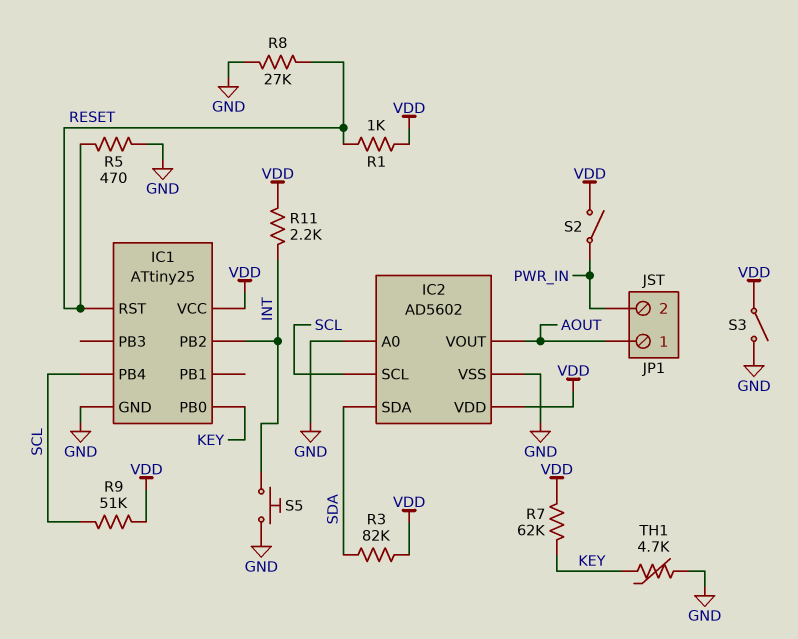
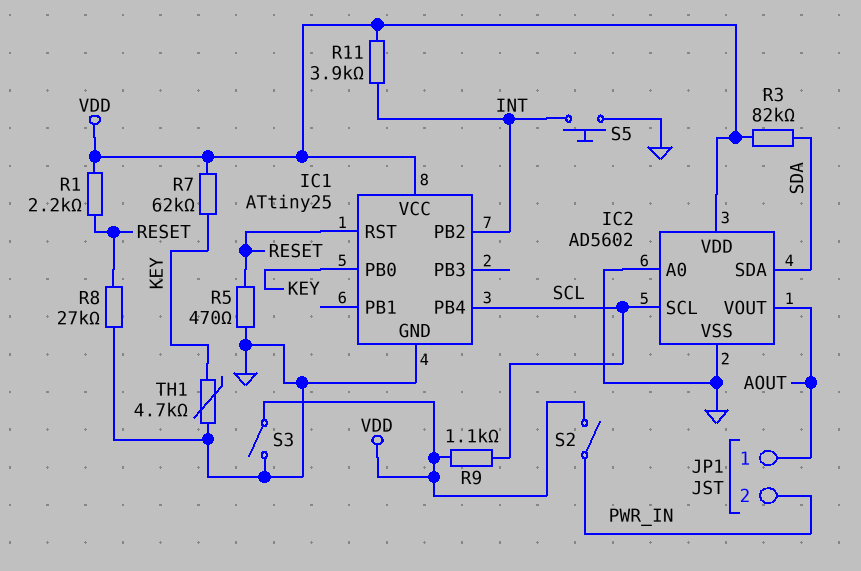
R1: 1k (RESET, VDD) -> 2.2k (RESET, VDD)
R9: 51k (SCL, VDD) -> 1.1k (SCL, VDD)
R11: 2.2k (INT, VDD) -> 3.9k (INT, VDD)

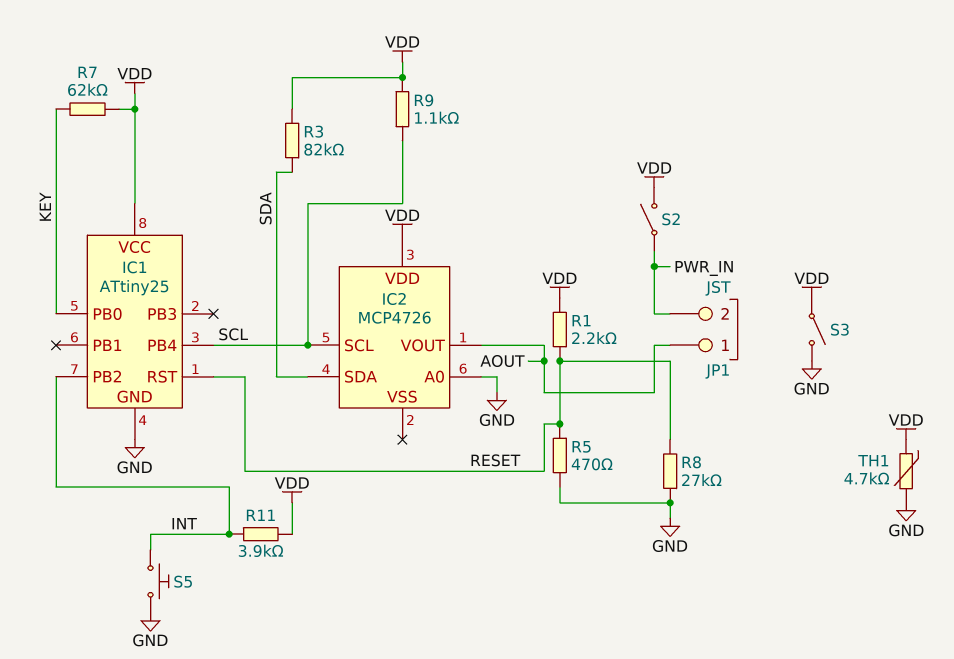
IC2: AD5602 -> MCP4726
IC2 pin VSS: GND -> none
TH1: 4.7k (GND, KEY) -> 4.7k (GND, VDD)

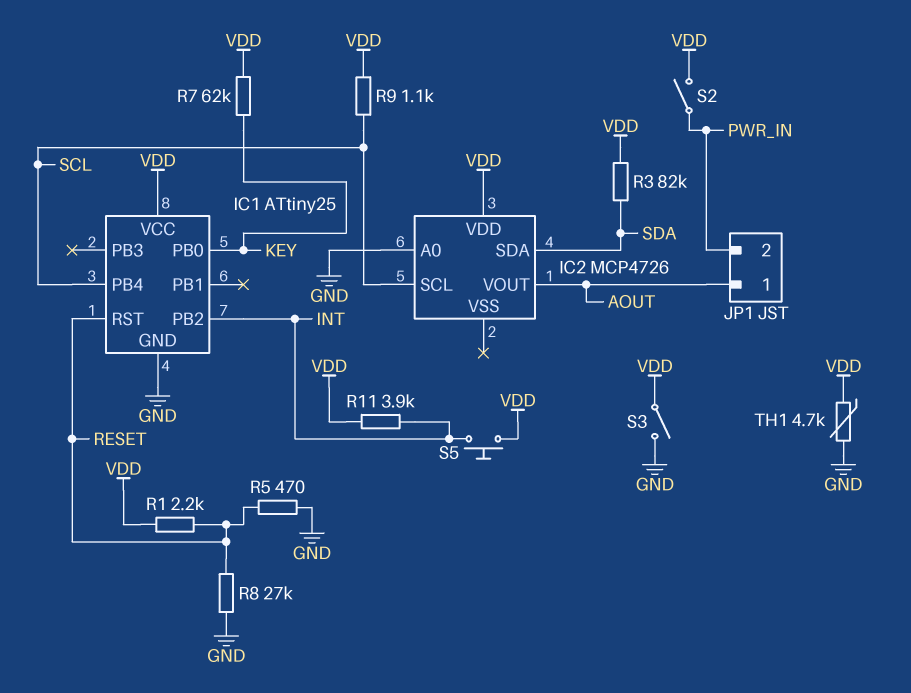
S5: button (GND, INT) -> button (INT, VDD)

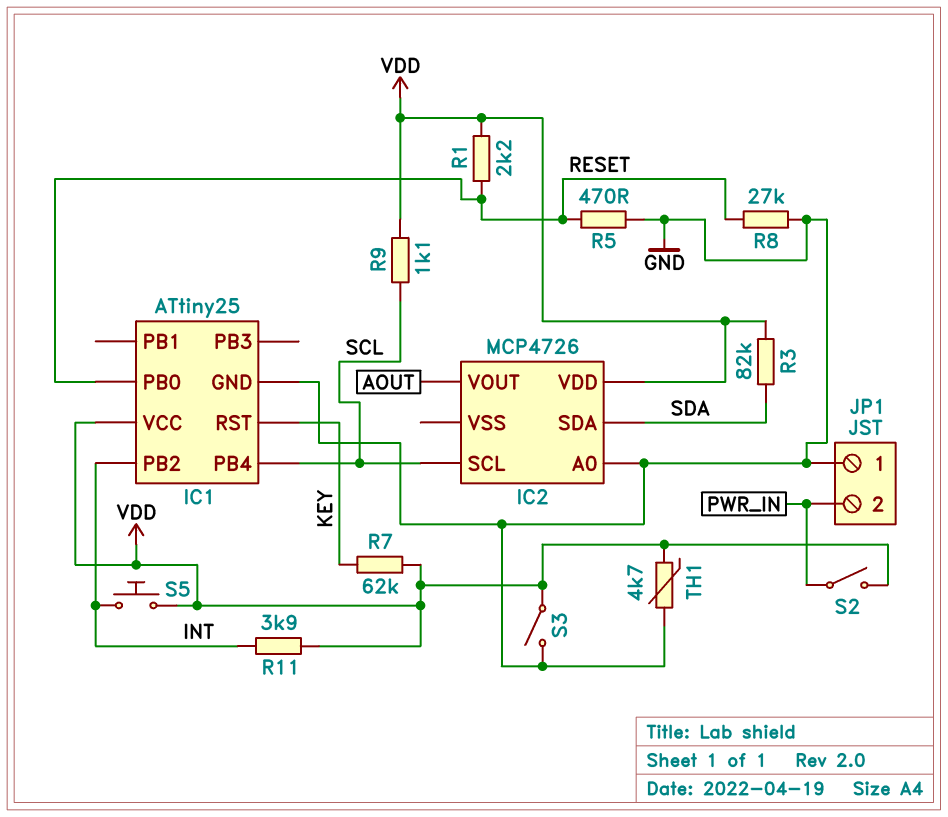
IC1 pin PB0: KEY -> RESET
IC1 pin RST: RESET -> KEY
JP1 pin 1: AOUT -> GND

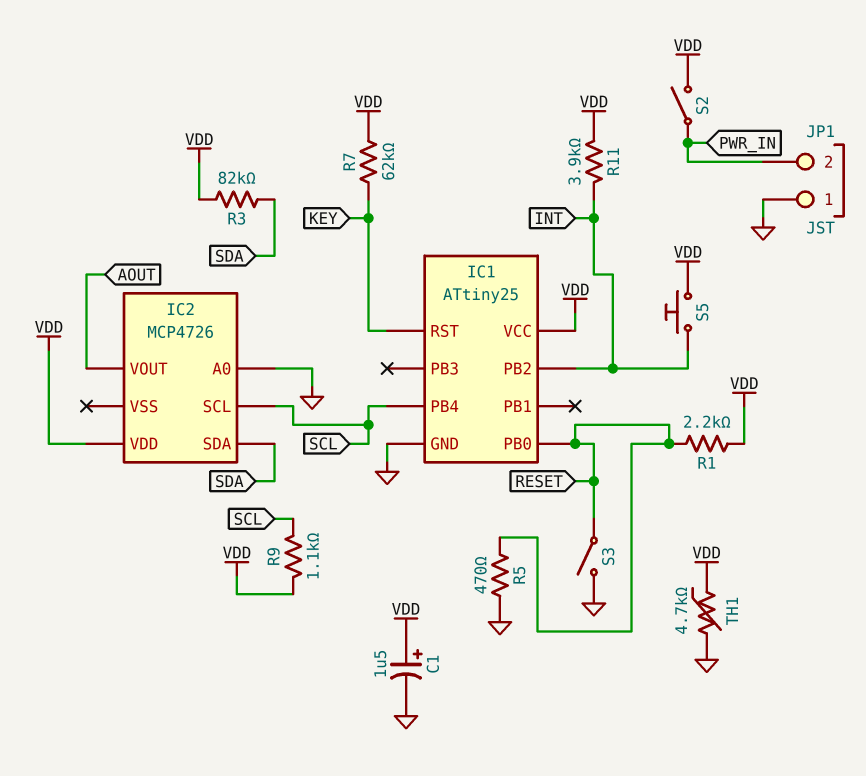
C1: none -> 1.5uF (plus VDD, minus GND)
R8: 27k (GND, RESET) -> none
S3: switch (GND, VDD) -> switch (GND, RESET)

